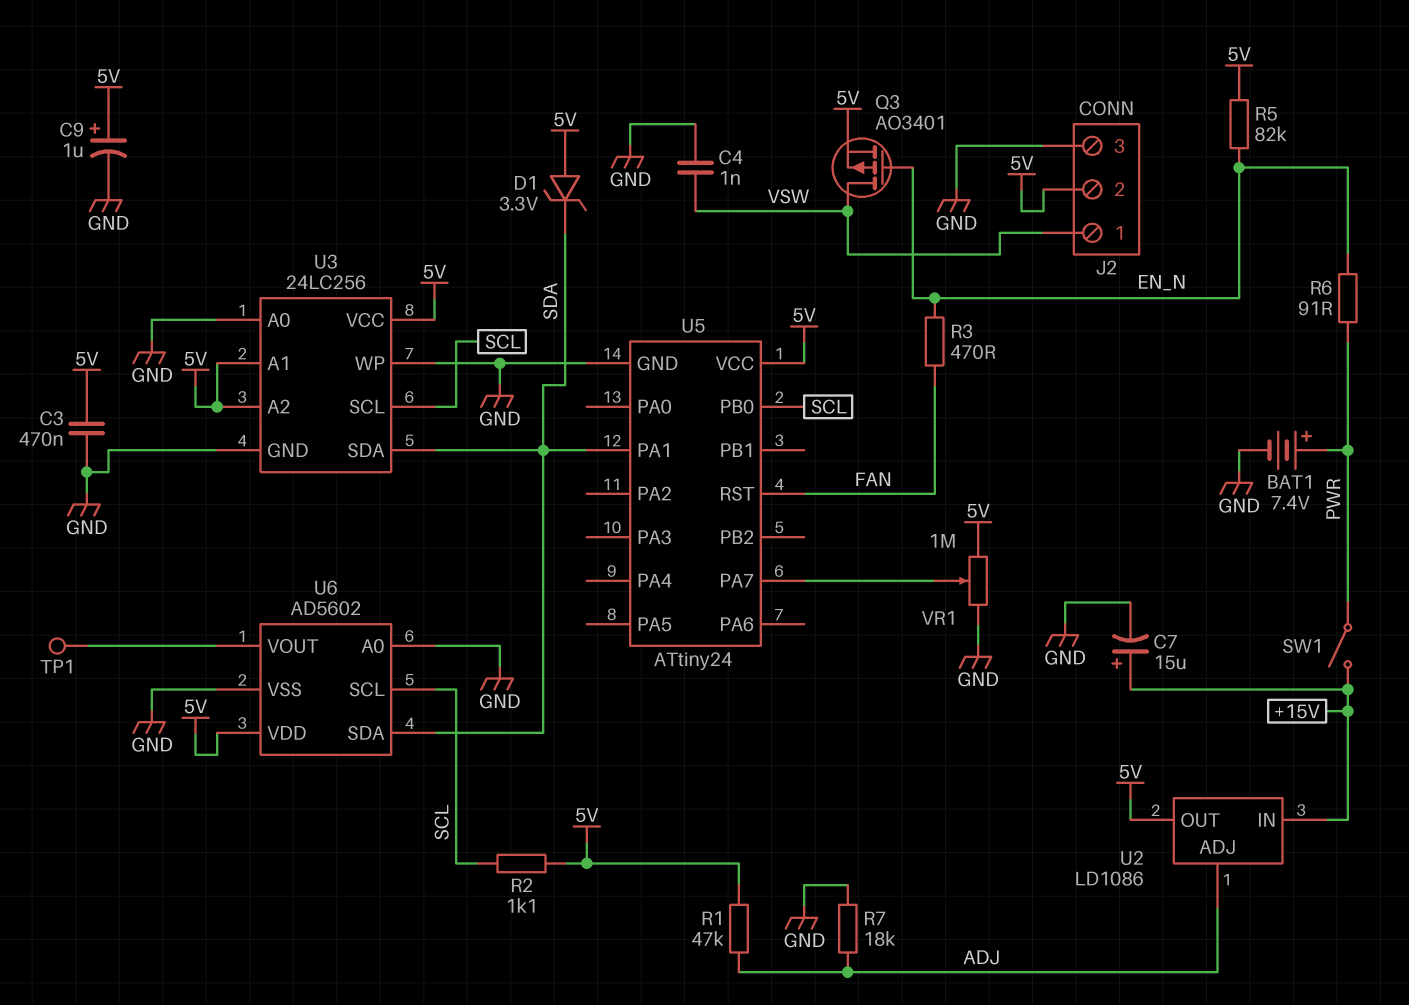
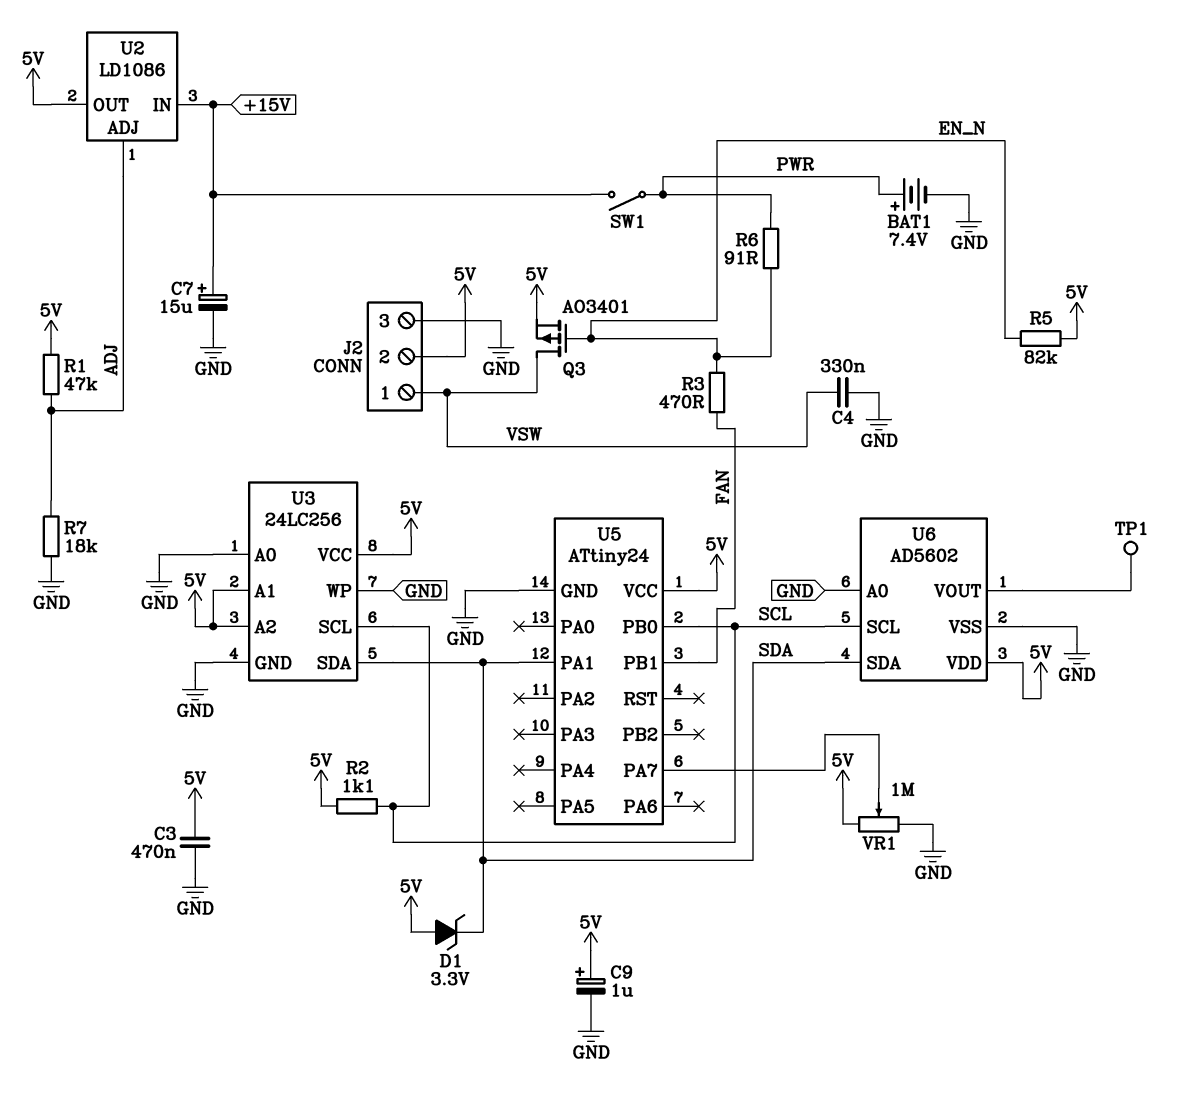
C4: 1nF (GND, VSW) -> 330nF (GND, VSW)
U5 pin PB1: none -> FAN
U5 pin RST: FAN -> none

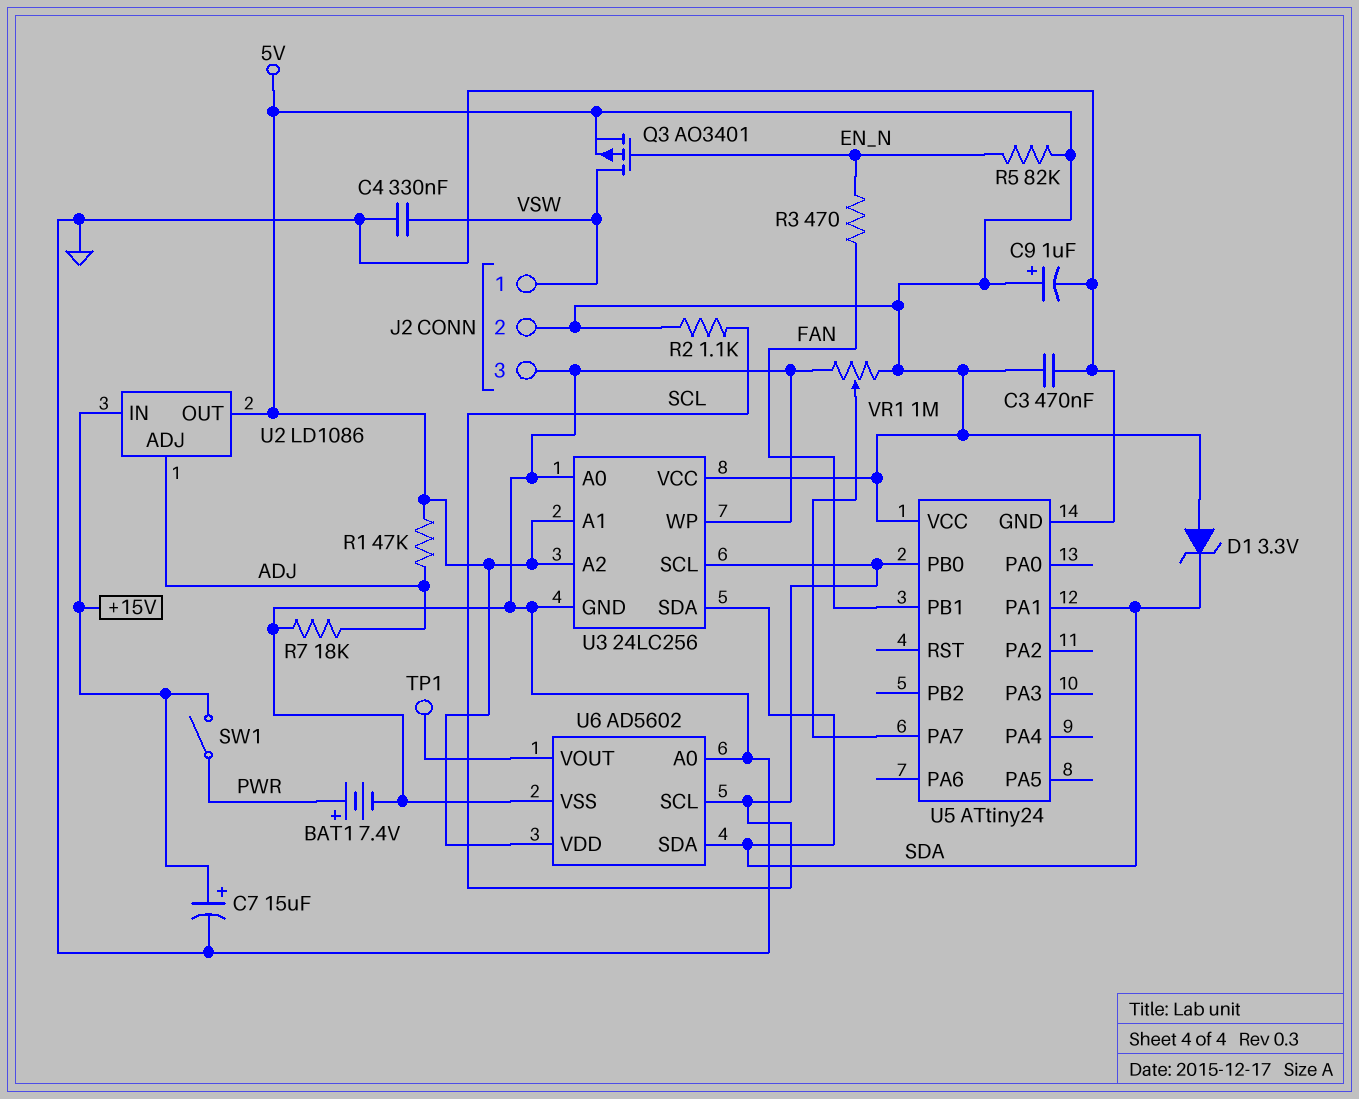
R6: 91 (EN_N, PWR) -> none

